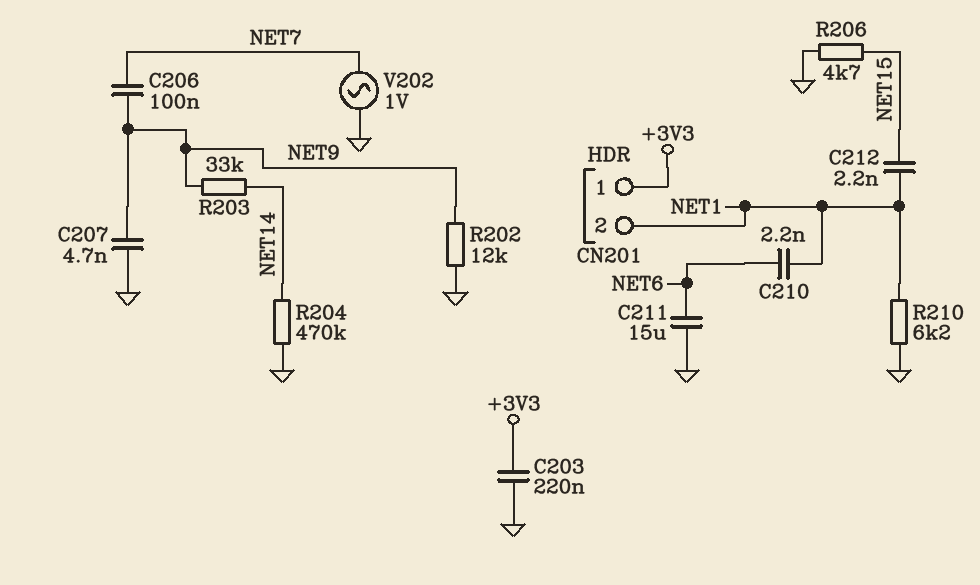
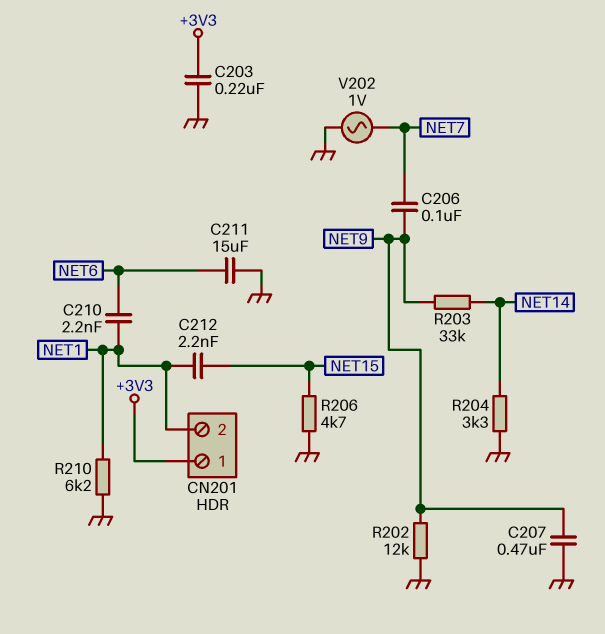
C207: 4.7nF (GND, NET9) -> 470nF (GND, NET9)
R204: 470k (GND, NET14) -> 3.3k (GND, NET14)

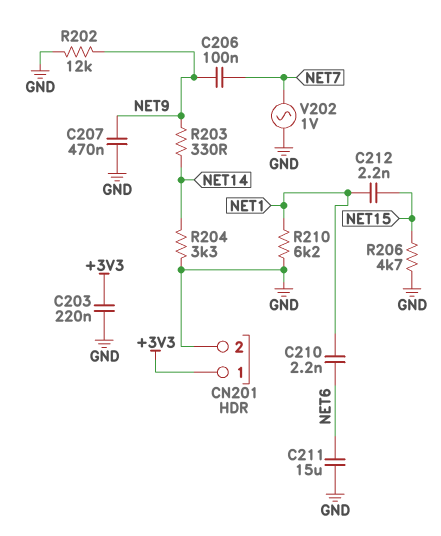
CN201 pin 2: NET1 -> GND
R203: 33k (NET9, NET14) -> 330 (NET9, NET14)

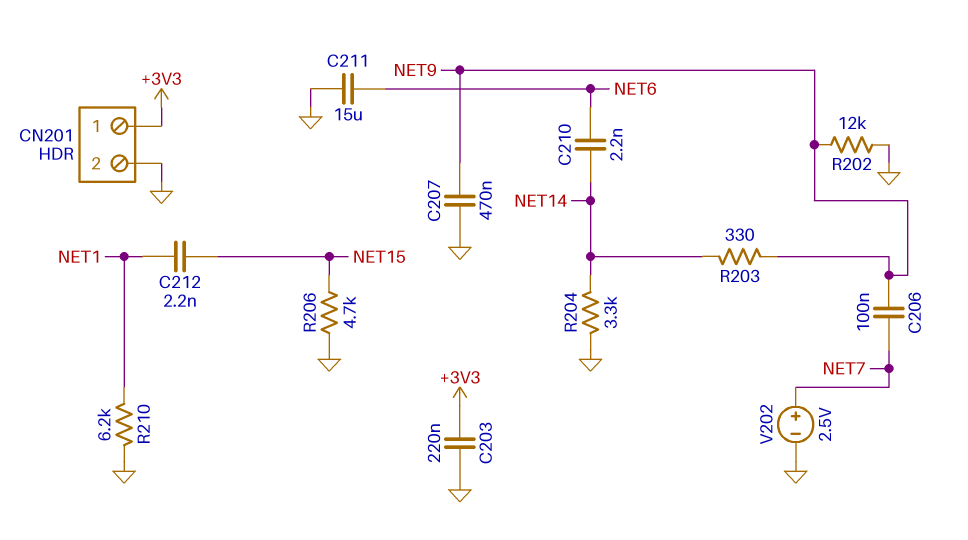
C210: 2.2nF (NET1, NET6) -> 2.2nF (NET6, NET14)
V202: AC 1V (GND, NET7) -> 2.5V (plus NET7, minus GND)

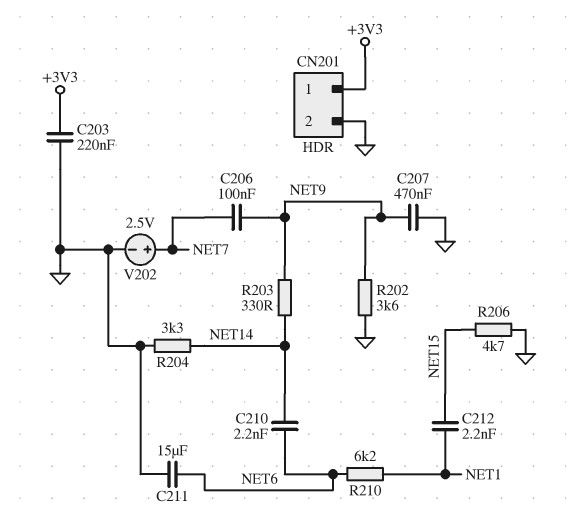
R202: 12k (GND, NET9) -> 3.6k (GND, NET9)
R210: 6.2k (GND, NET1) -> 6.2k (NET1, NET6)

